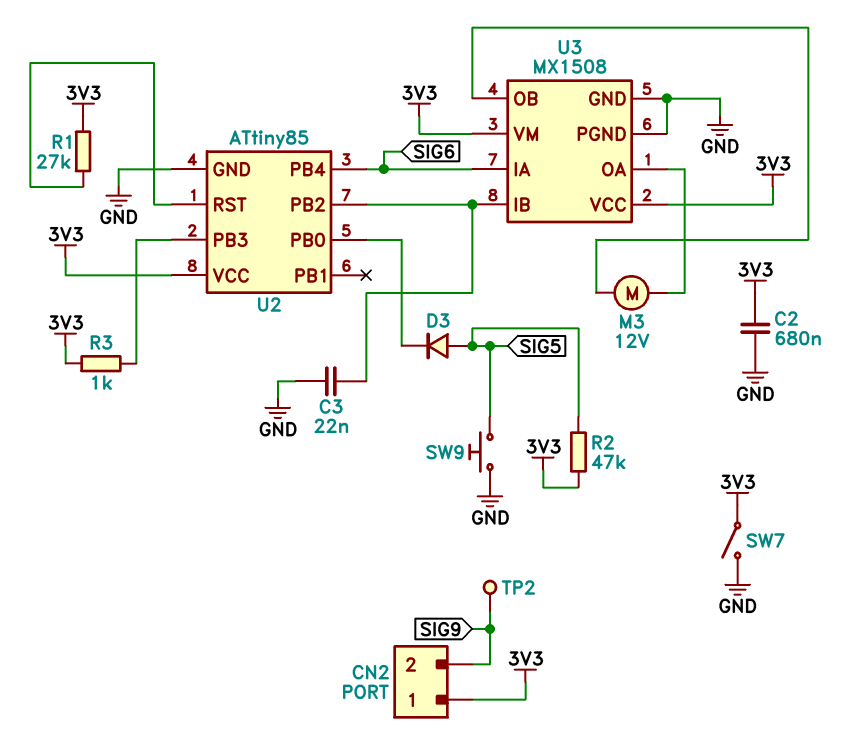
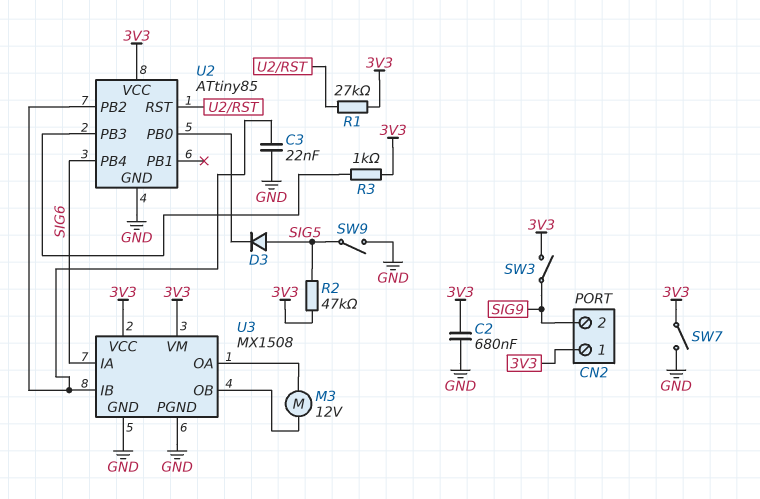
SW3: none -> switch (3V3, SIG9)
SW9: button (GND, SIG5) -> switch (GND, SIG5)
TP2: test point (SIG9) -> none

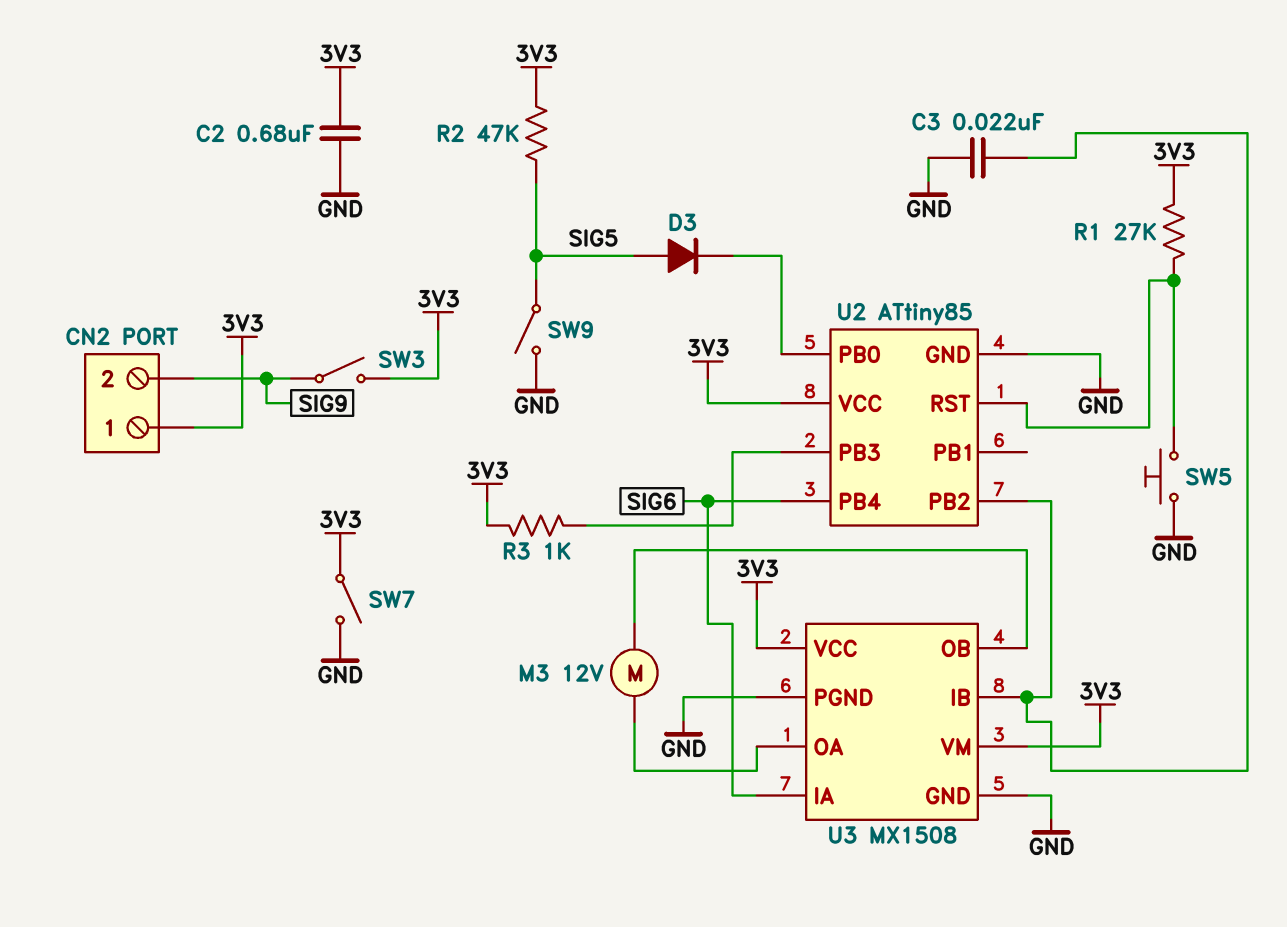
SW5: none -> button (GND, U2/RST)

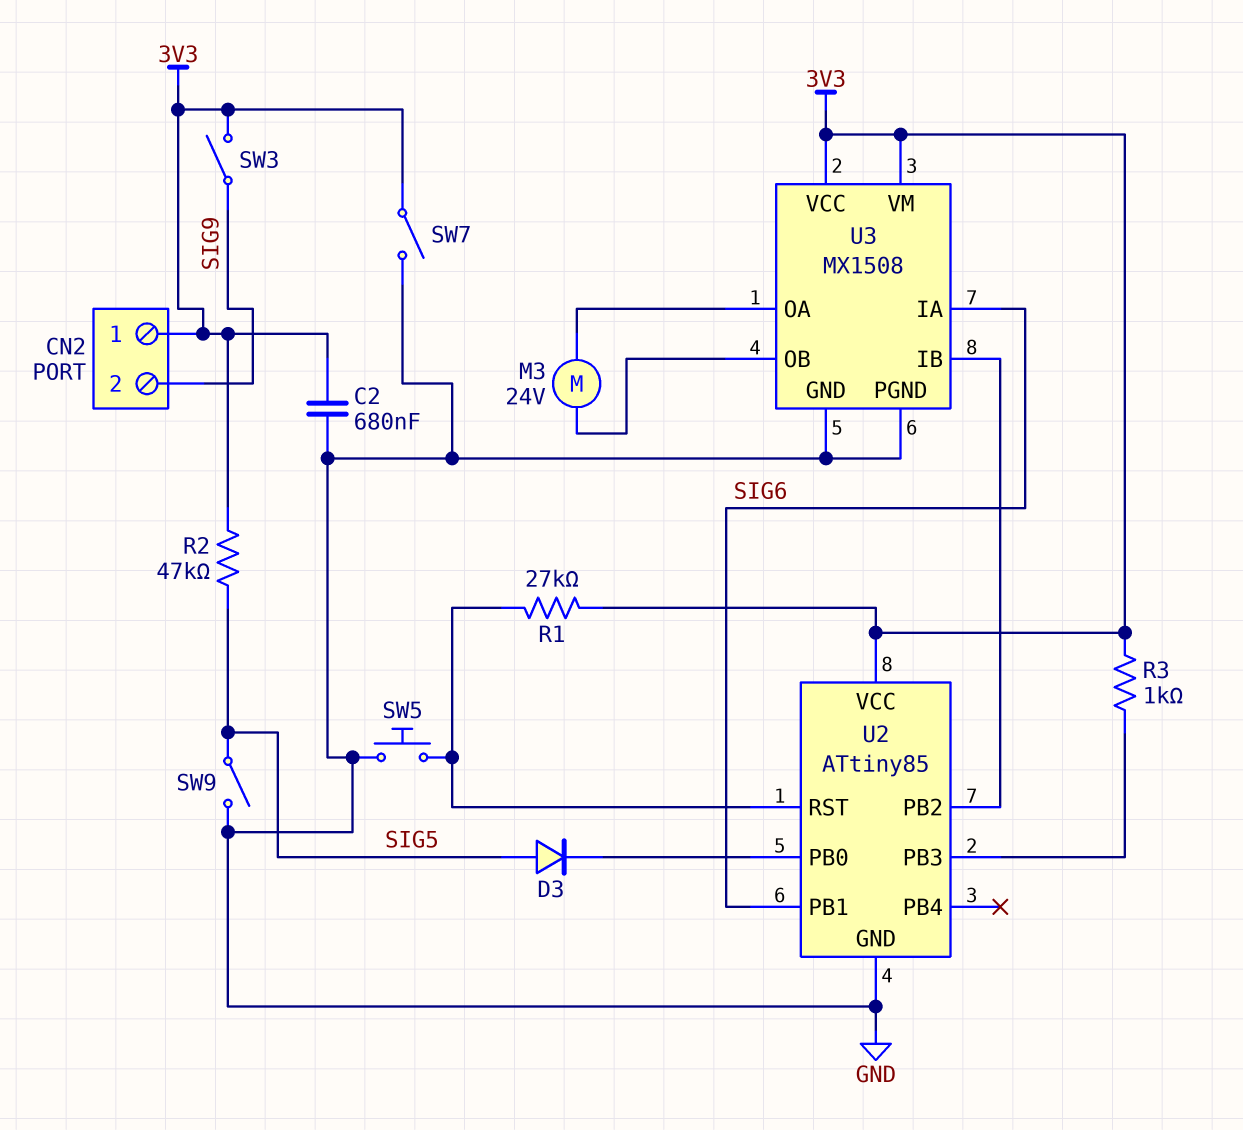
C3: 22nF (GND, U2/PB2) -> none
M3: motor 12V (U3/OA, U3/OB) -> motor 24V (U3/OA, U3/OB)
U2 pin PB1: none -> SIG6
U2 pin PB4: SIG6 -> none

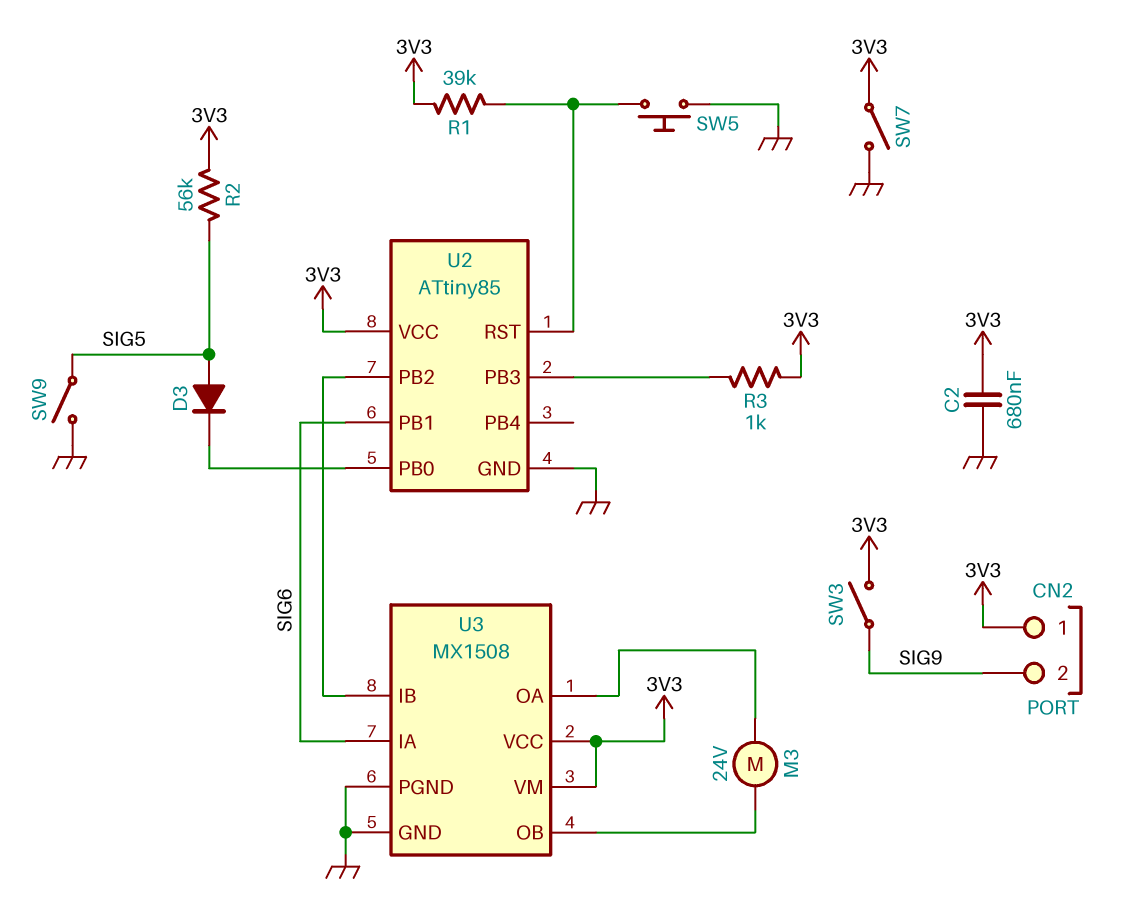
R1: 27k (3V3, U2/RST) -> 39k (3V3, U2/RST)
R2: 47k (3V3, SIG5) -> 56k (3V3, SIG5)

